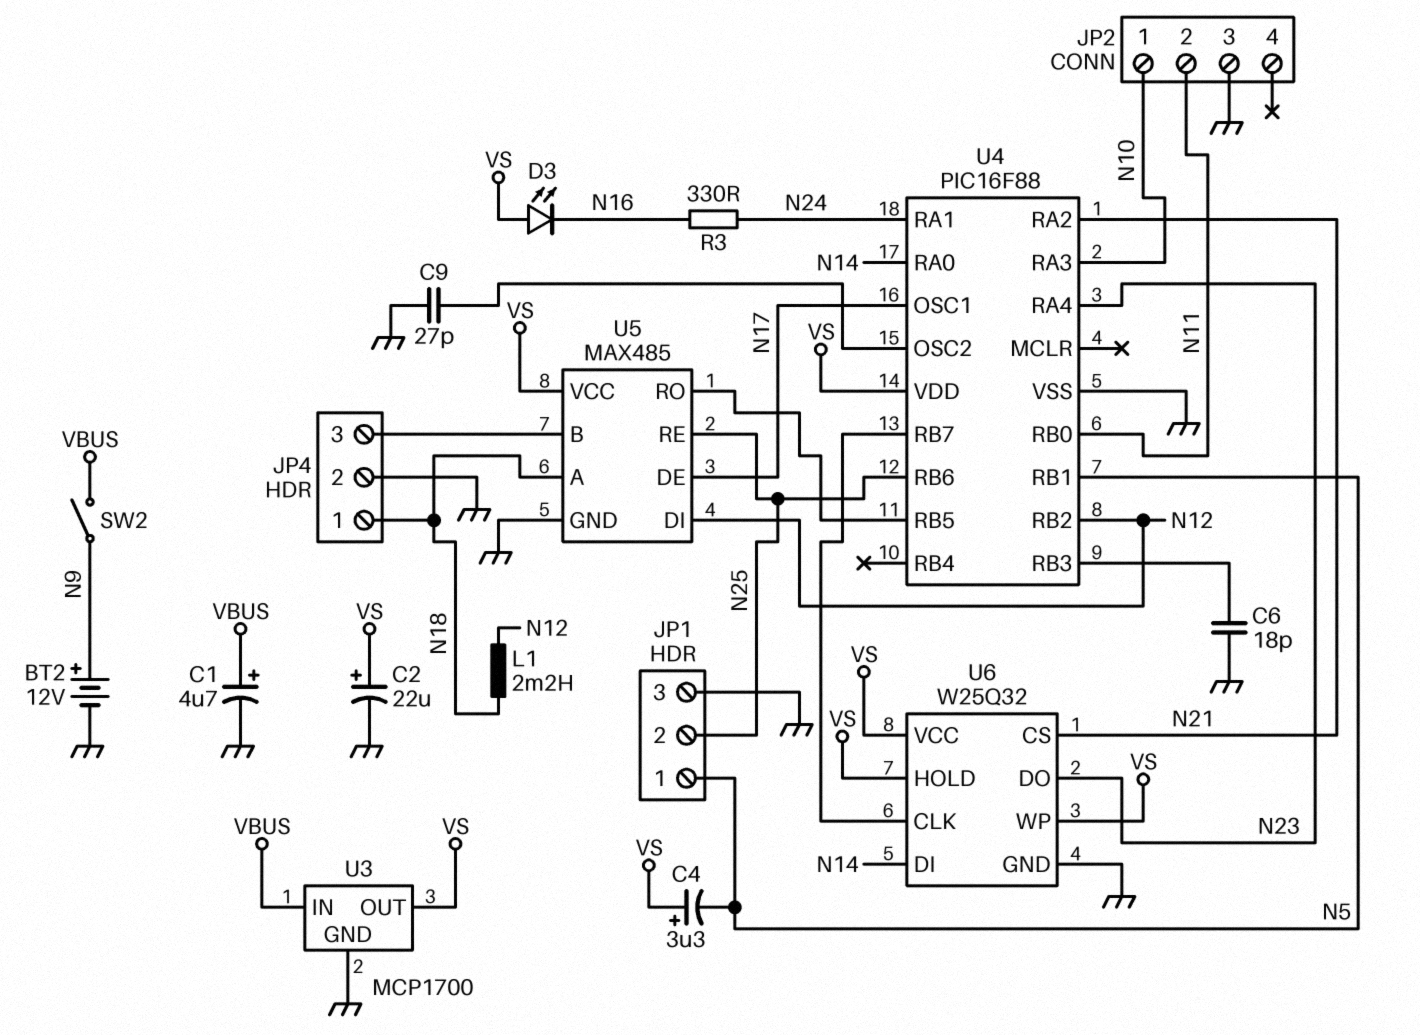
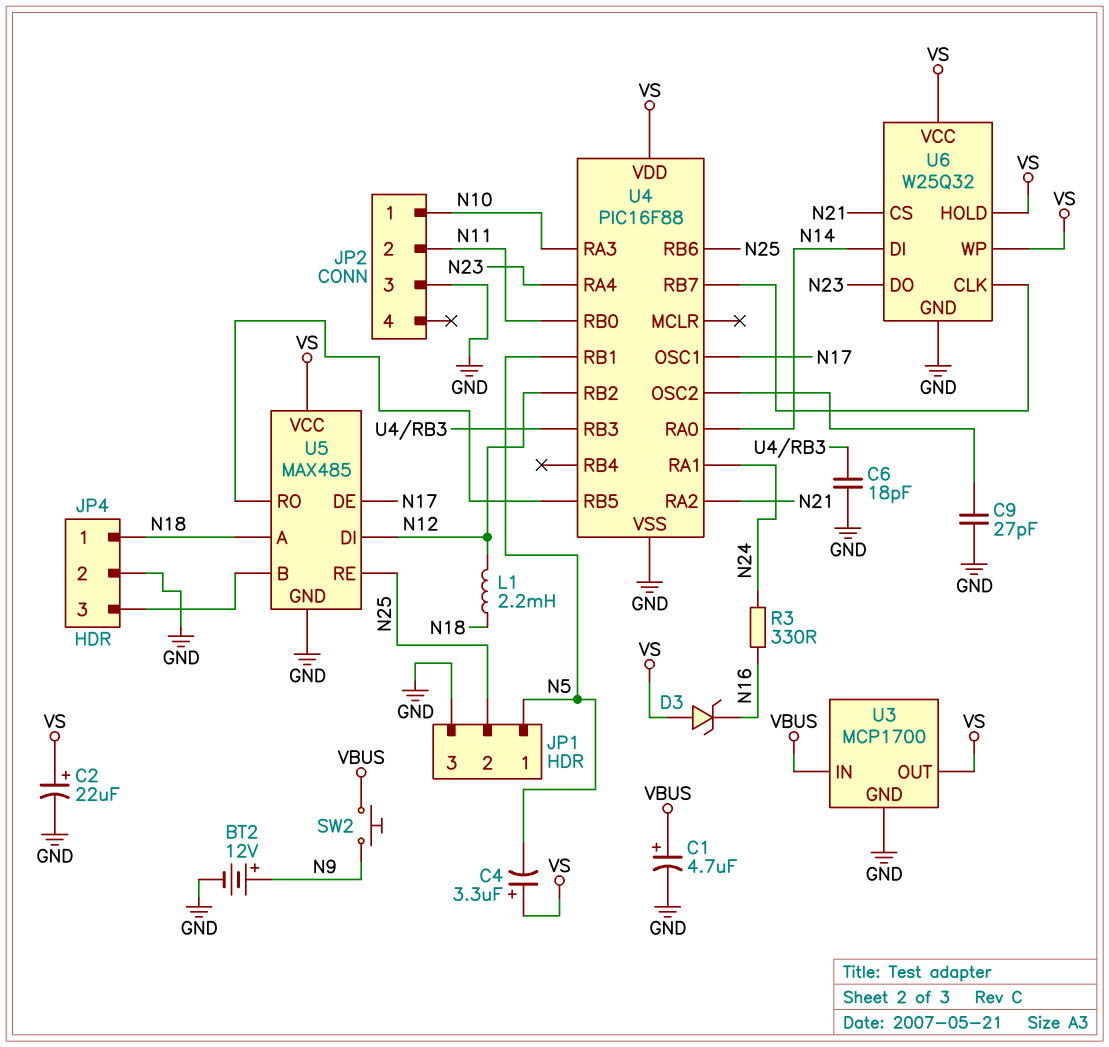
D3: LED (A VS, K N16) -> zener (A VS, K N16)
SW2: switch (N9, VBUS) -> button (N9, VBUS)

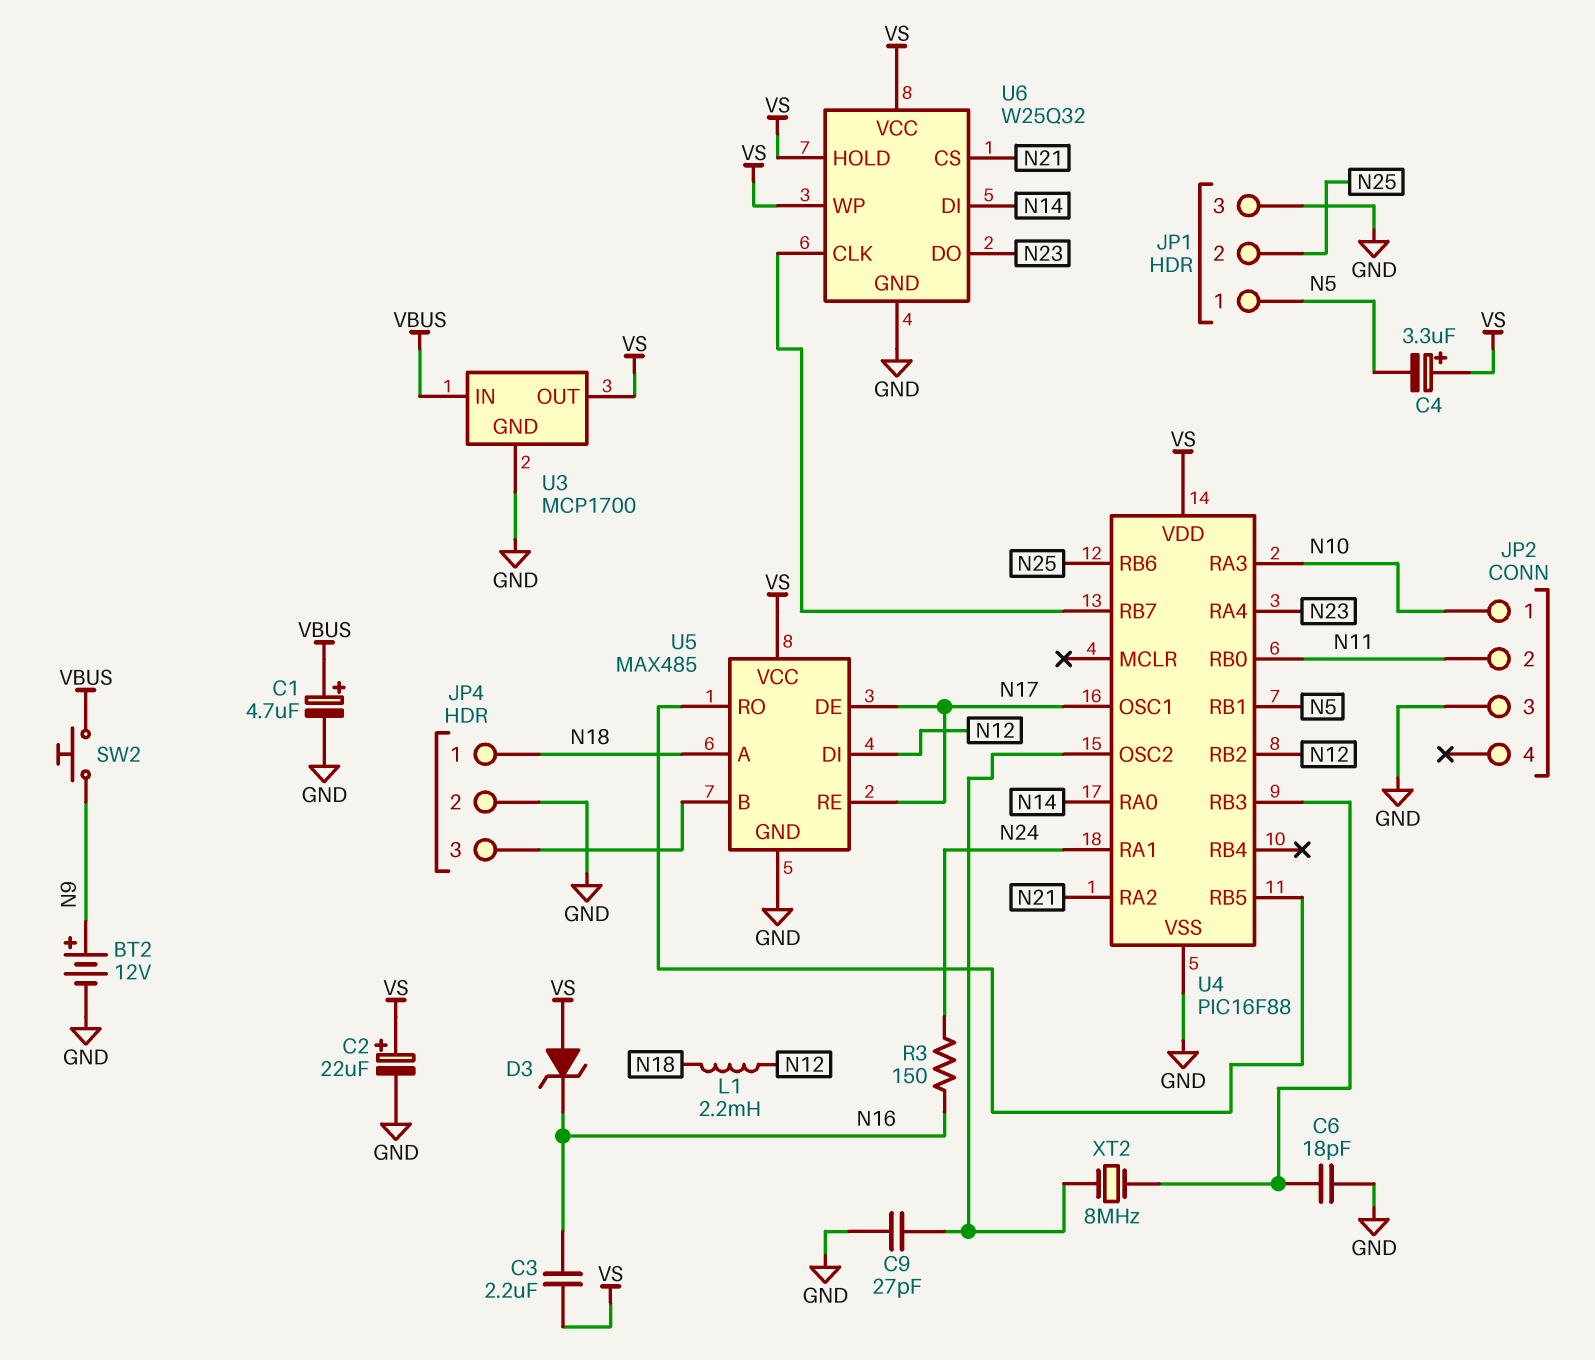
C3: none -> 2.2uF (N16, VS)
R3: 330 (N16, N24) -> 150 (N16, N24)
U5 pin RE: N25 -> N17
XT2: none -> 8MHz (U4/OSC2, U4/RB3)

